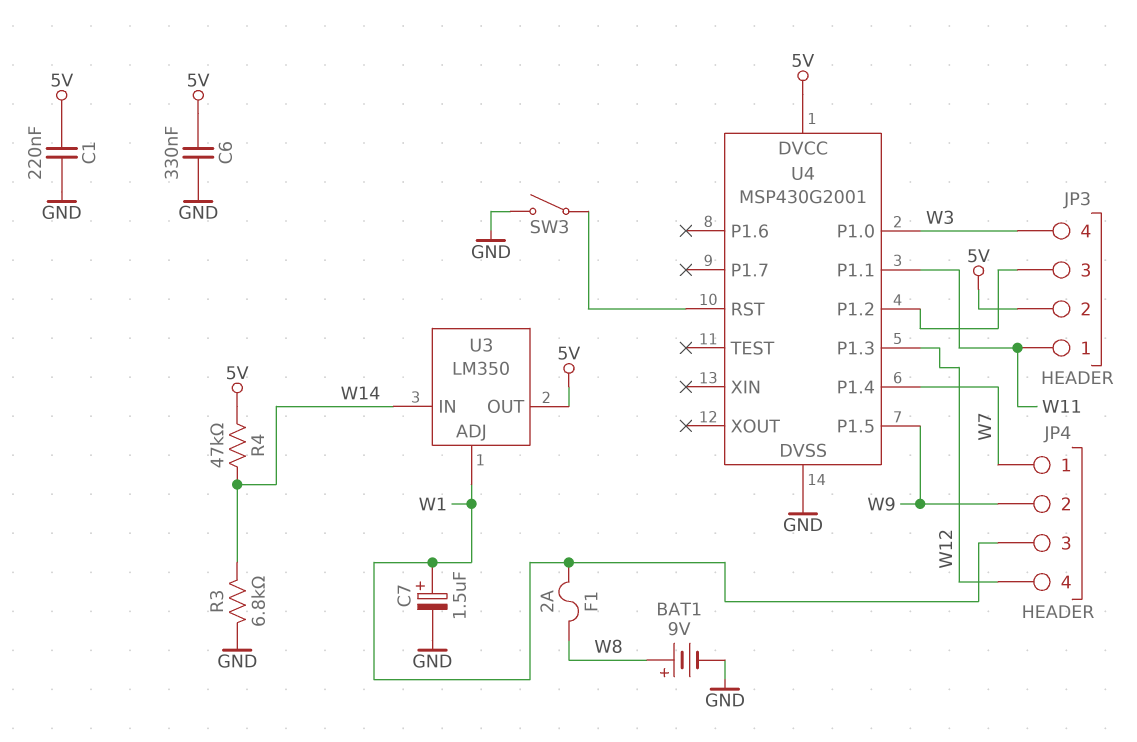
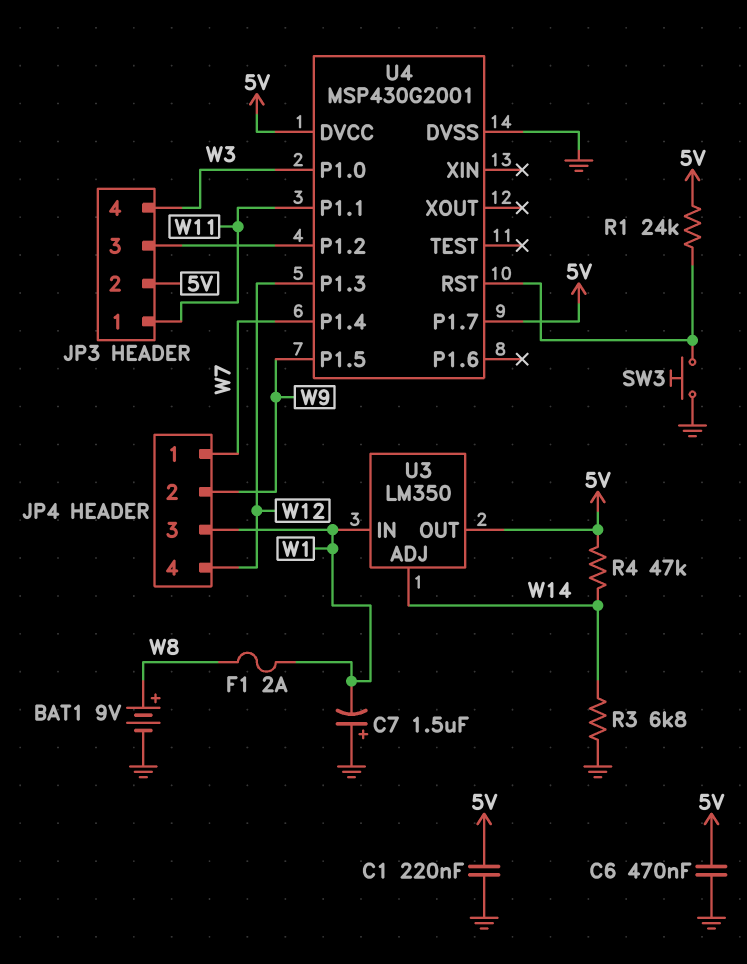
C6: 330nF (5V, GND) -> 470nF (5V, GND)
C7: 1.5uF (plus W1, minus GND) -> 1.5uF (plus GND, minus W1)
R1: none -> 24k (5V, U4/RST)
SW3: switch (GND, U4/RST) -> button (GND, U4/RST)
U3 pin ADJ: W1 -> W14
U3 pin IN: W14 -> W1
U4 pin P1.7: none -> 5V

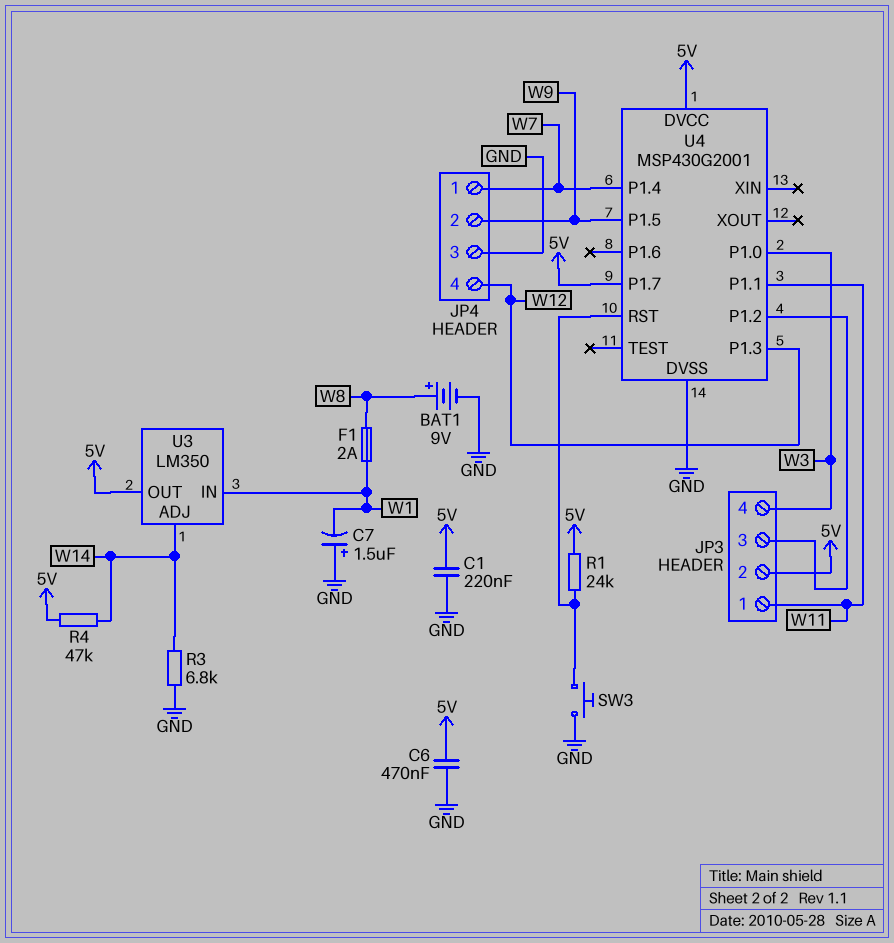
JP4 pin 3: W1 -> GND

